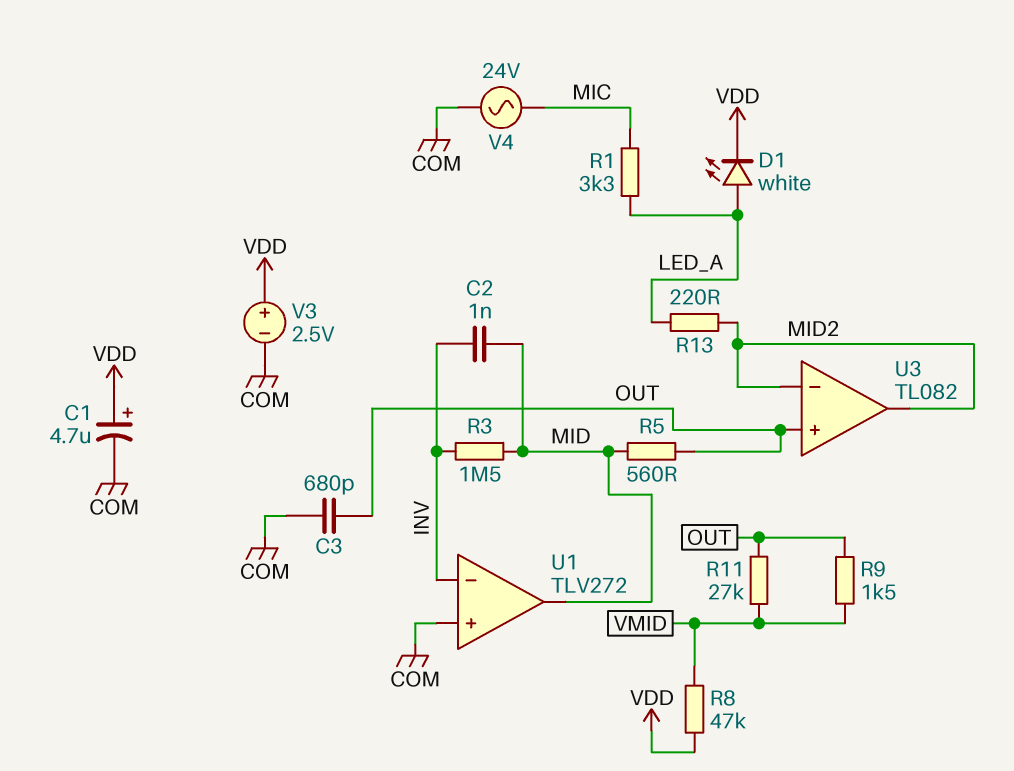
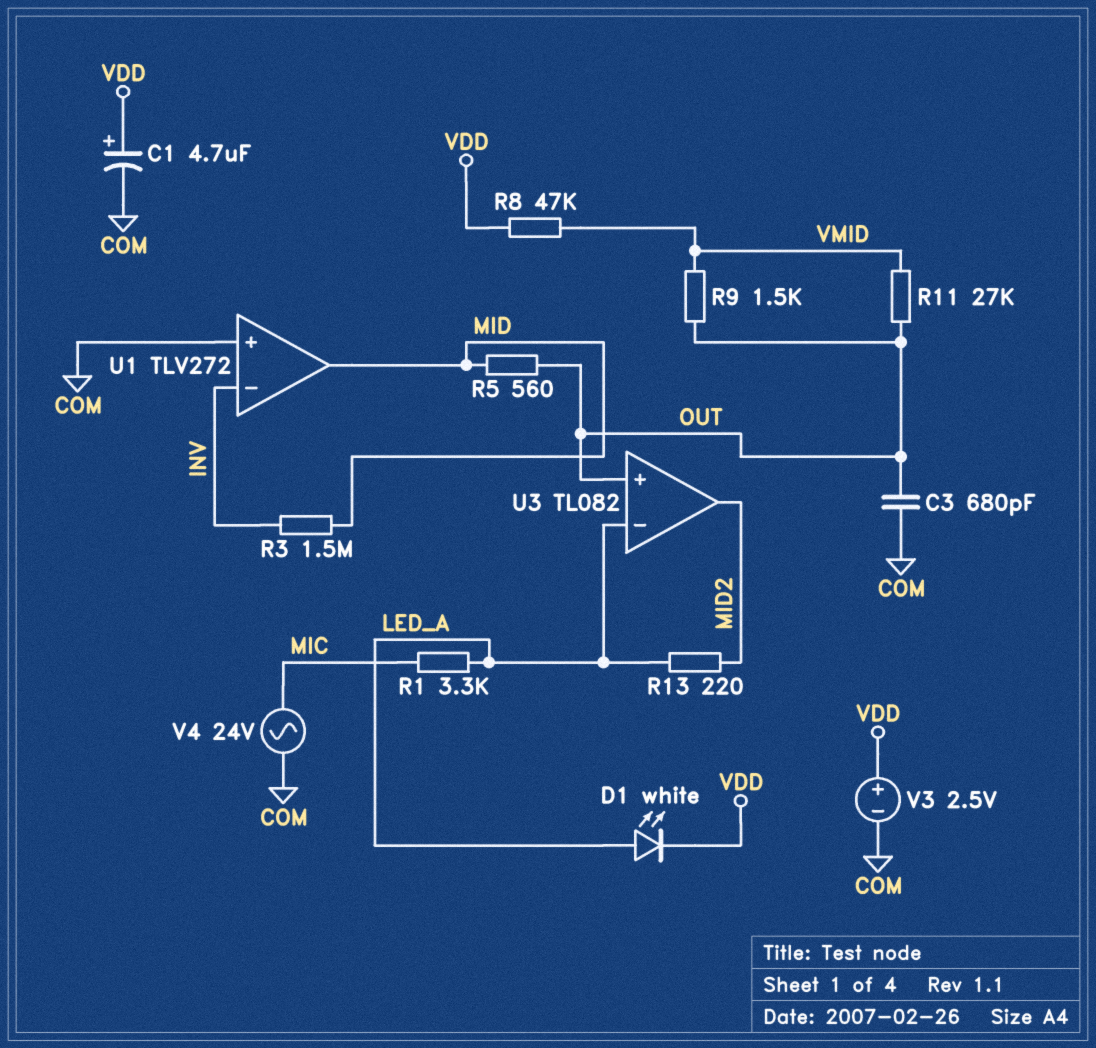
C2: 1nF (INV, MID) -> none
U3 pin in-: MID2 -> LED_A

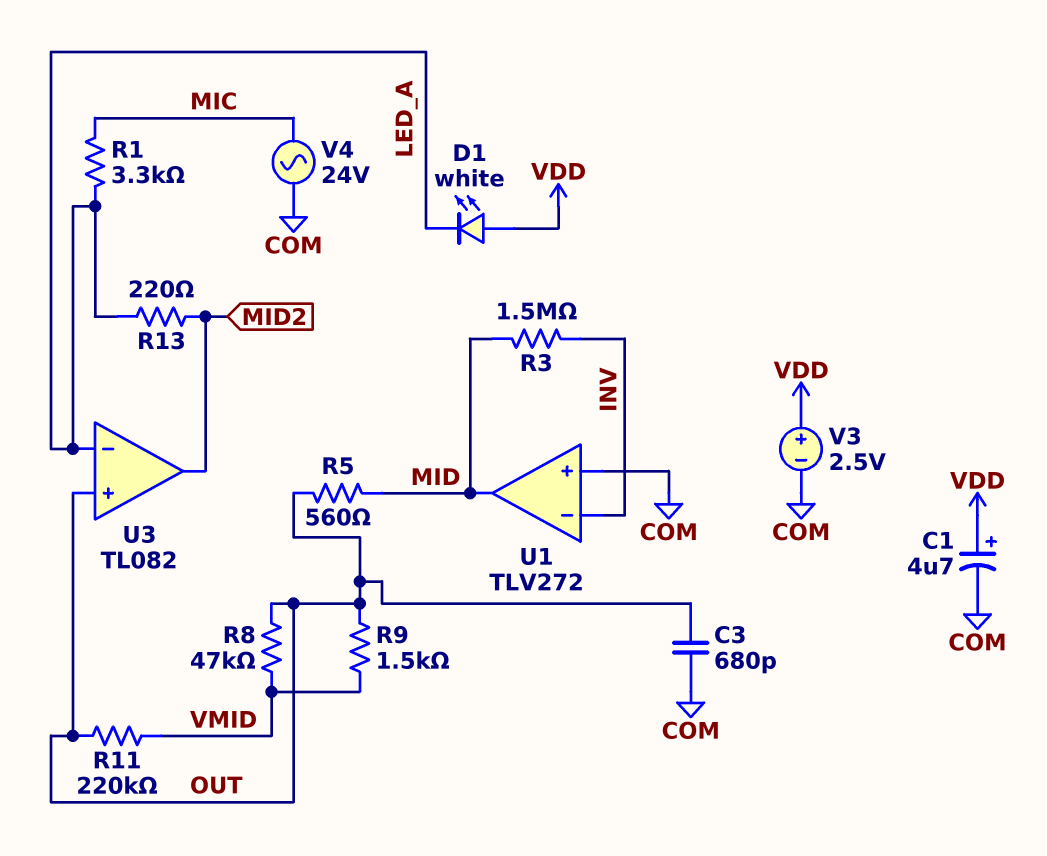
D1: LED white (A LED_A, K VDD) -> LED white (A VDD, K LED_A)
R8: 47k (VDD, VMID) -> 47k (OUT, VMID)
R11: 27k (OUT, VMID) -> 220k (OUT, VMID)

